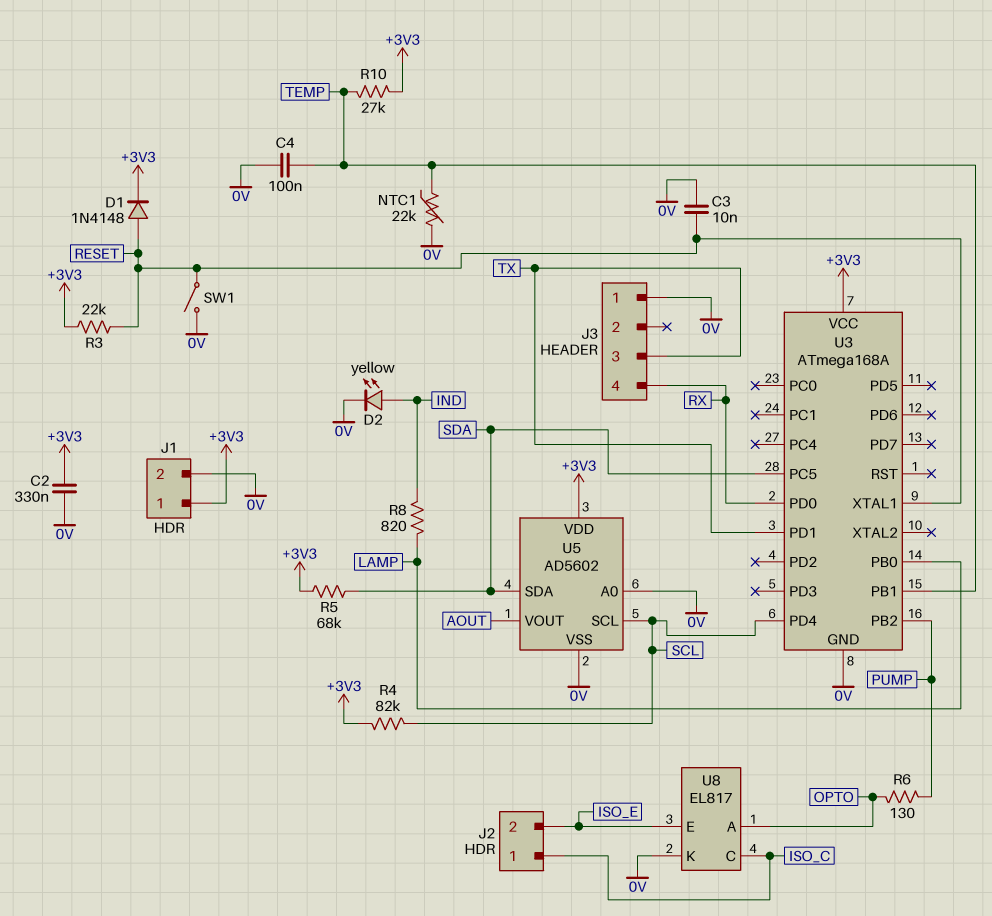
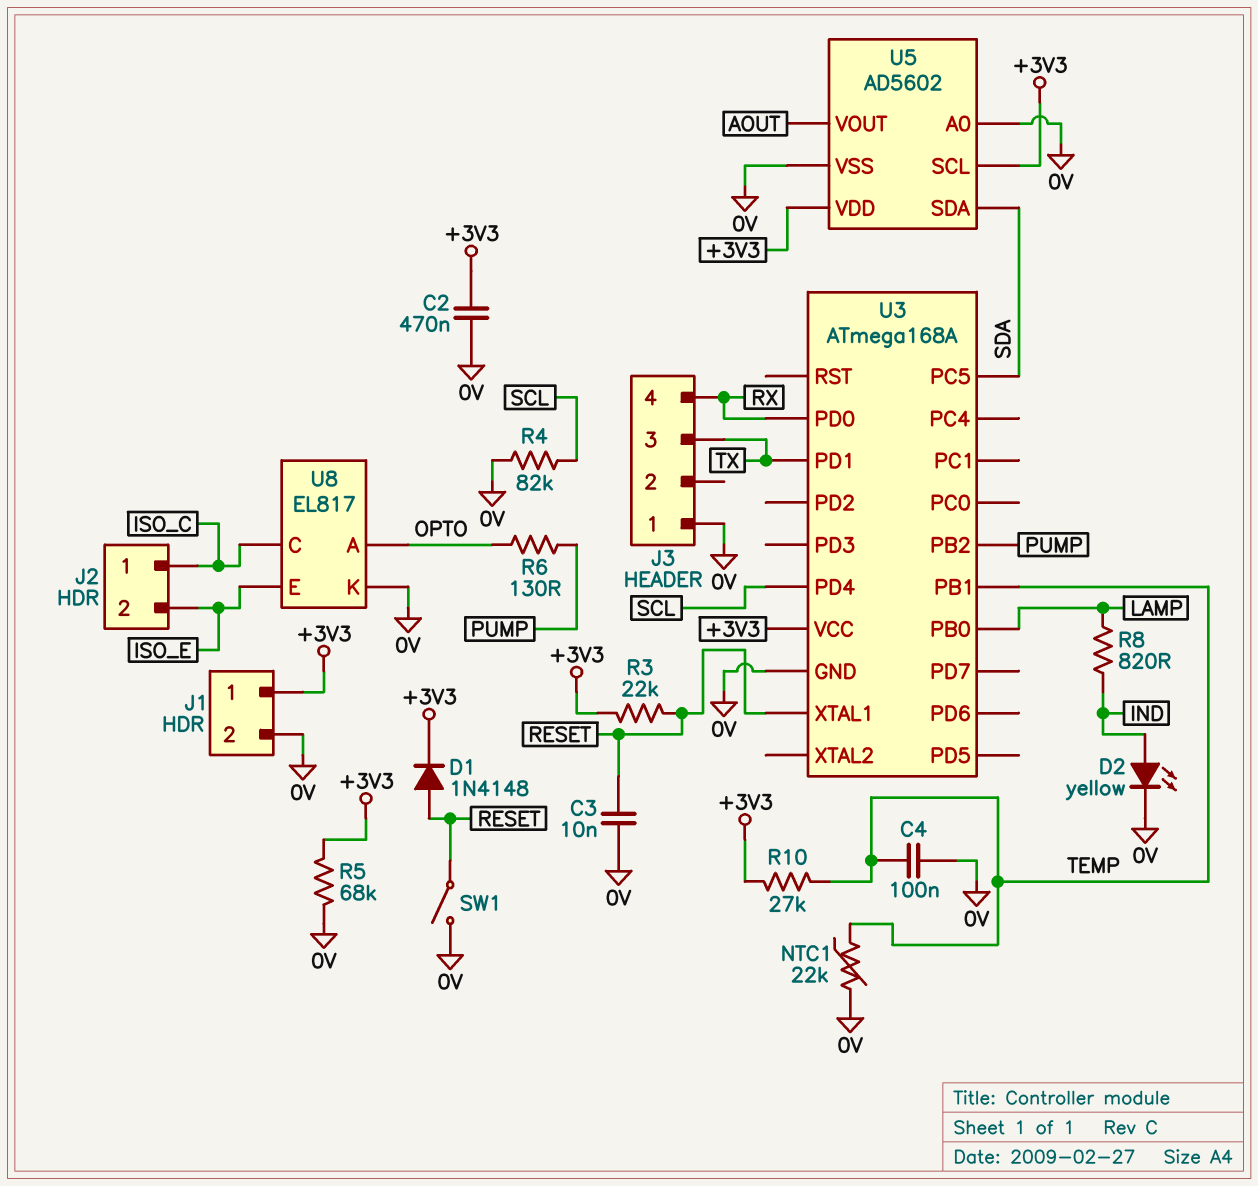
C2: 330nF (+3V3, 0V) -> 470nF (+3V3, 0V)
R4: 82k (+3V3, SCL) -> 82k (0V, SCL)
R5: 68k (+3V3, SDA) -> 68k (+3V3, 0V)
U5 pin SCL: SCL -> +3V3

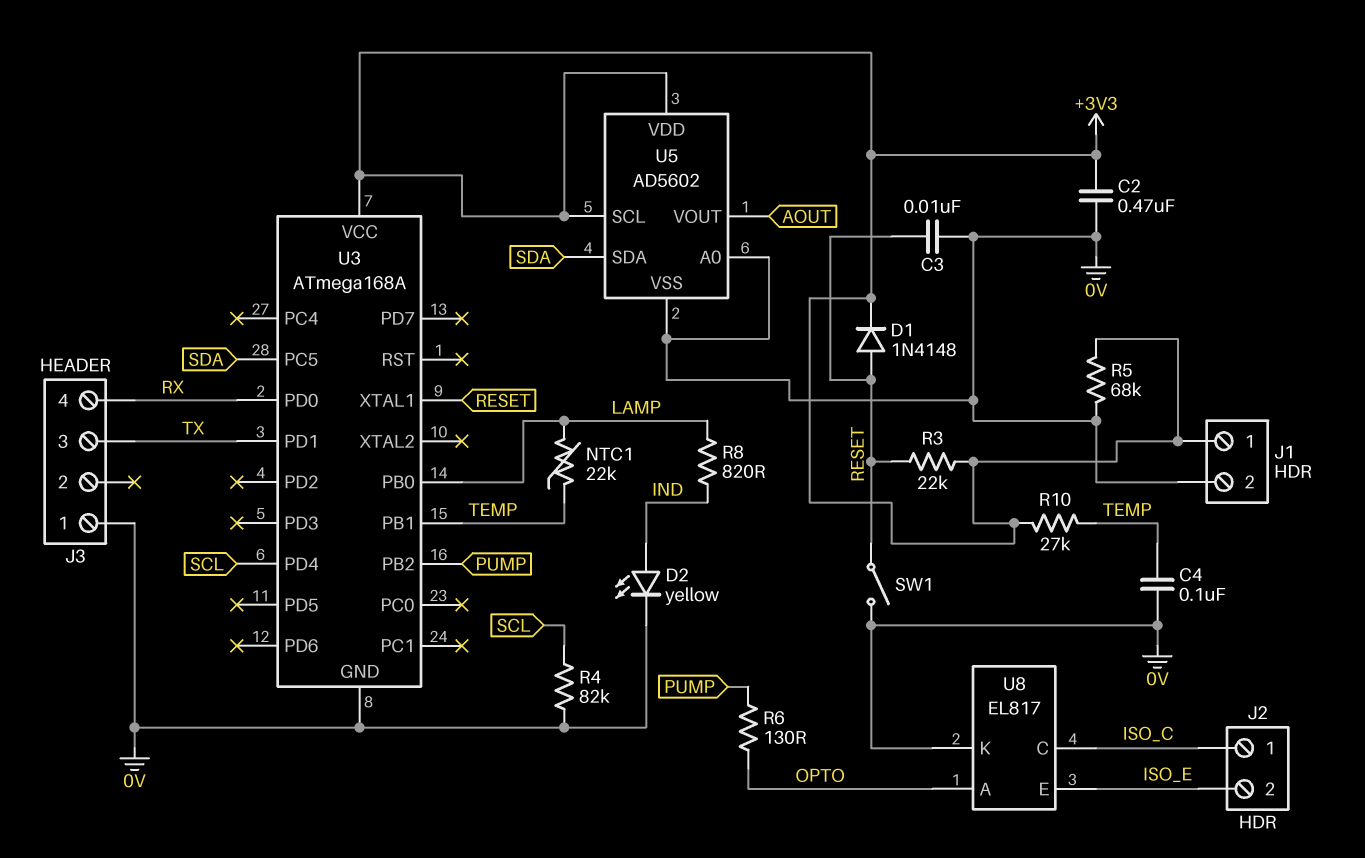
NTC1: 22k (0V, TEMP) -> 22k (LAMP, TEMP)

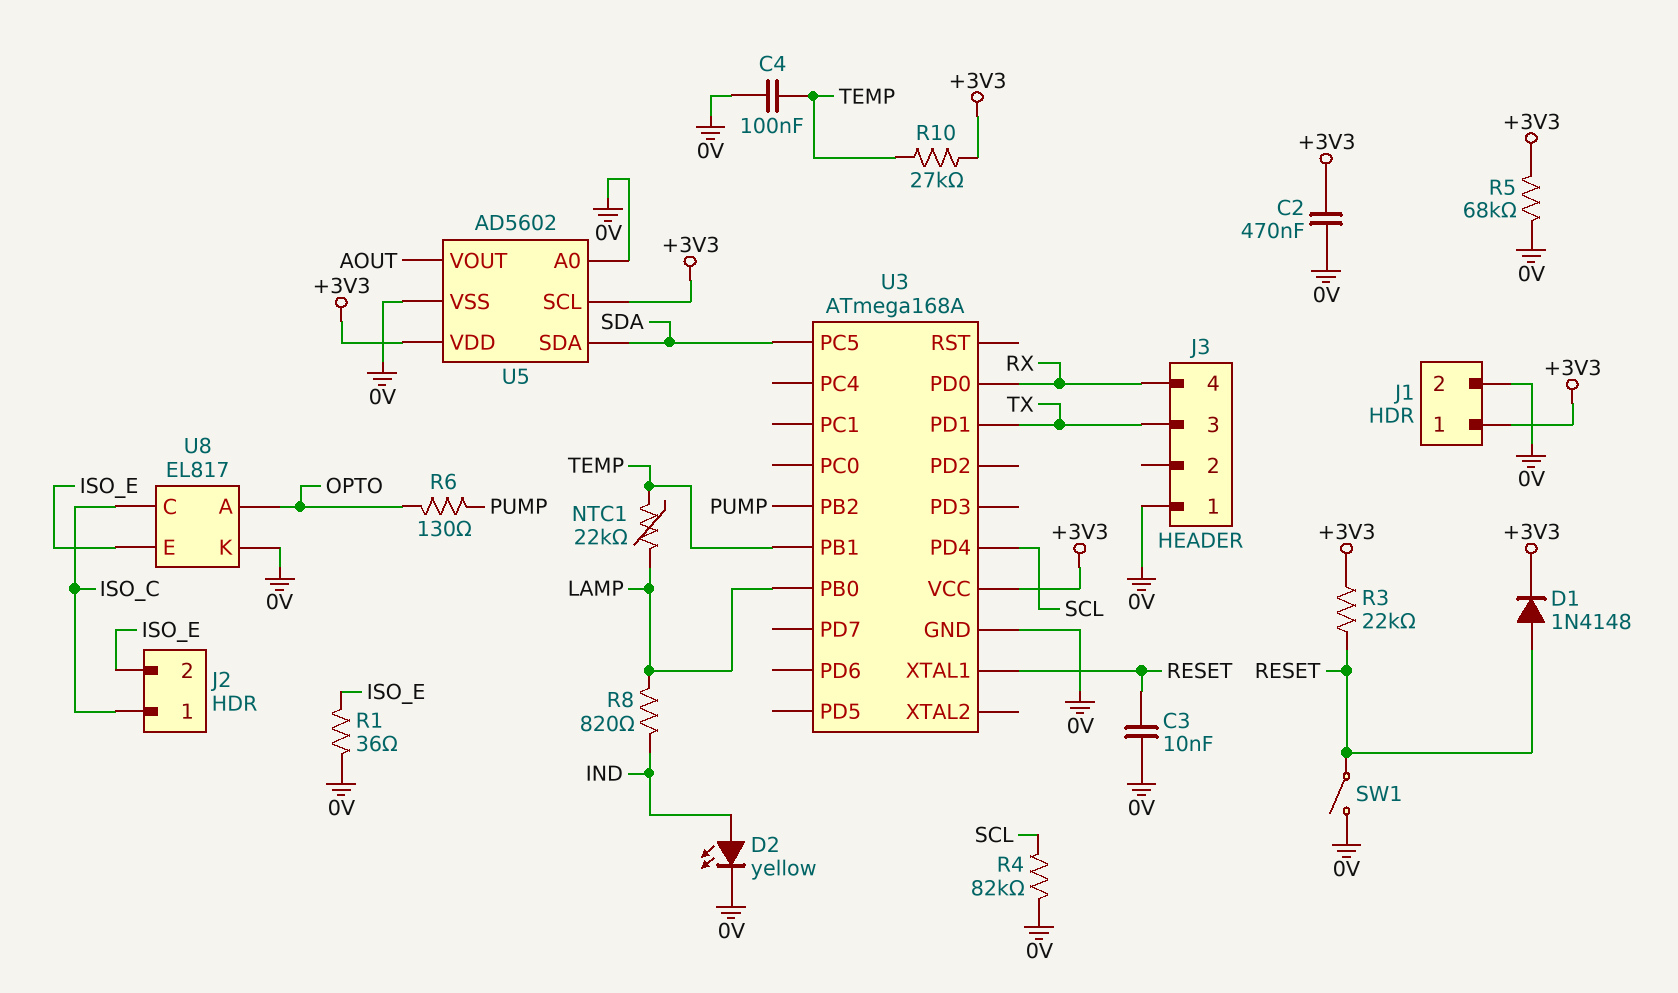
R1: none -> 36 (0V, ISO_E)

